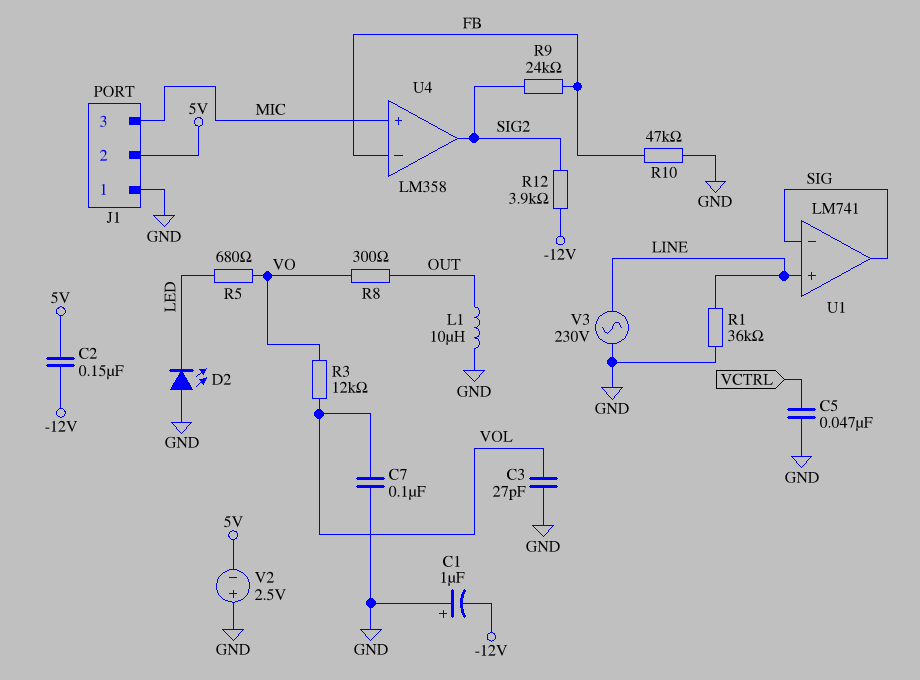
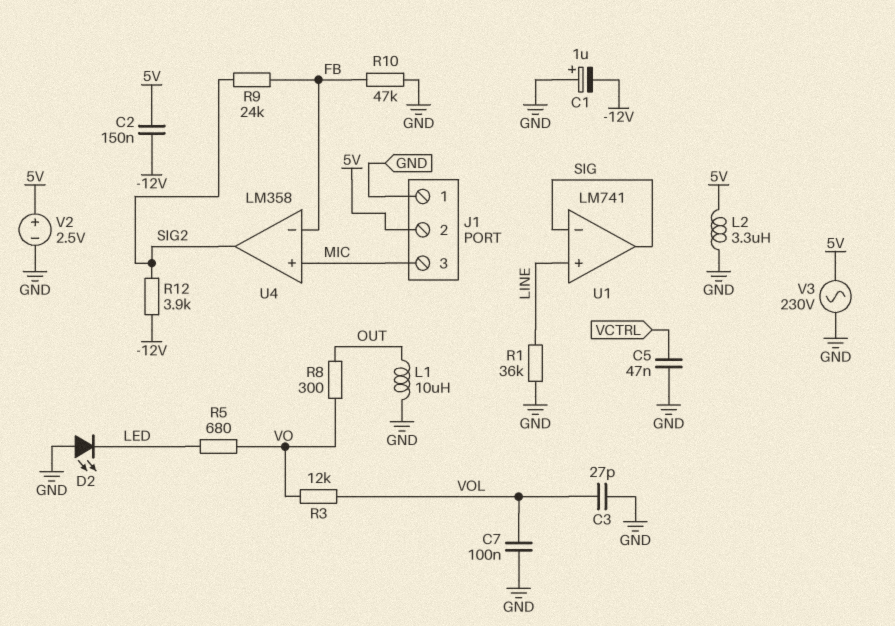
L2: none -> 3.3uH (5V, GND)
V2: 2.5V (plus GND, minus 5V) -> 2.5V (plus 5V, minus GND)
V3: AC 230V (GND, LINE) -> AC 230V (5V, GND)

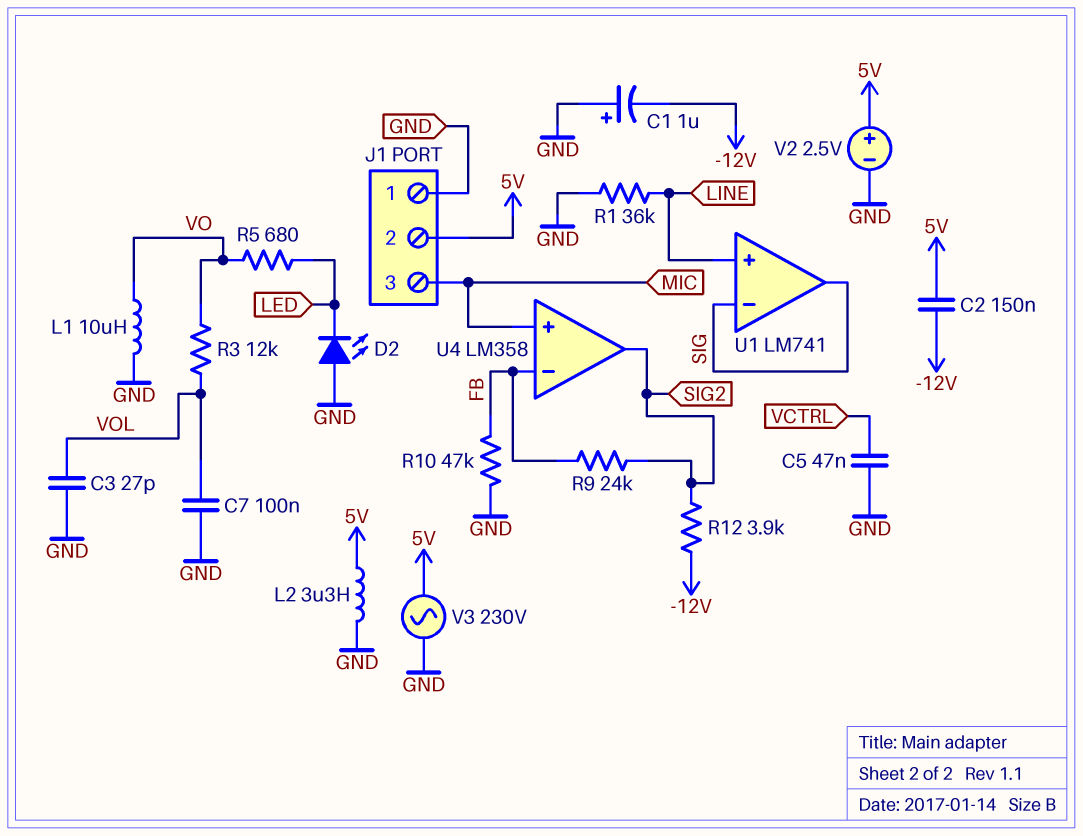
L1: 10uH (GND, OUT) -> 10uH (GND, VO)
R8: 300 (OUT, VO) -> none

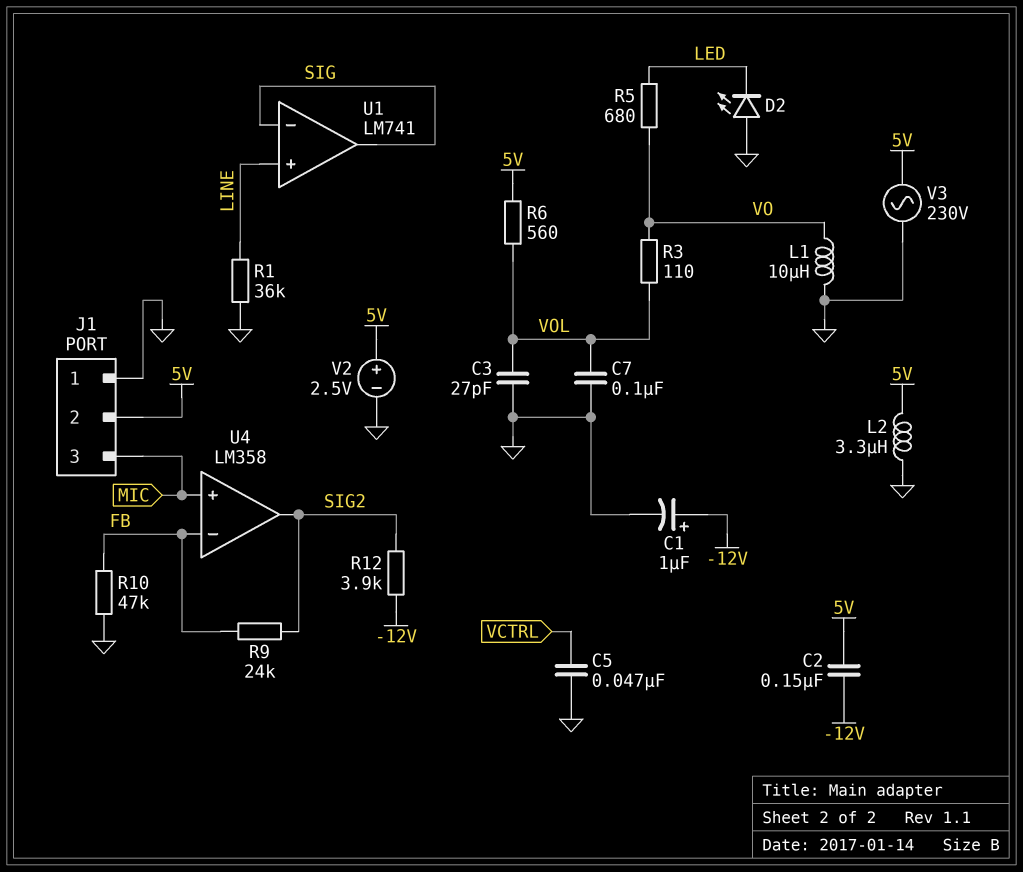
C1: 1uF (plus GND, minus -12V) -> 1uF (plus -12V, minus GND)
R3: 12k (VO, VOL) -> 110 (VO, VOL)
R6: none -> 560 (5V, VOL)

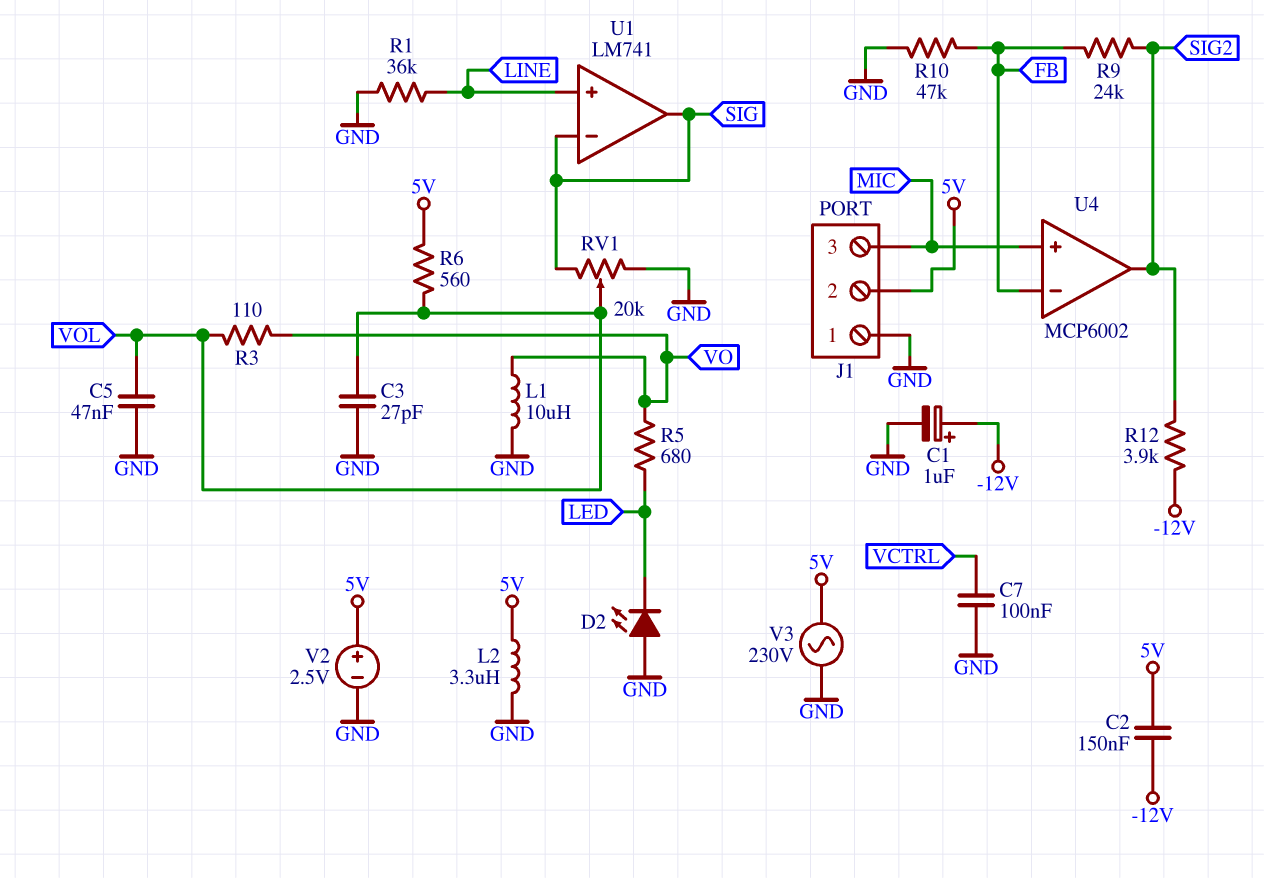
C5: 47nF (GND, VCTRL) -> 47nF (GND, VOL)
C7: 100nF (GND, VOL) -> 100nF (GND, VCTRL)
RV1: none -> 20k (GND, SIG, wiper VOL)
U4: LM358 -> MCP6002

